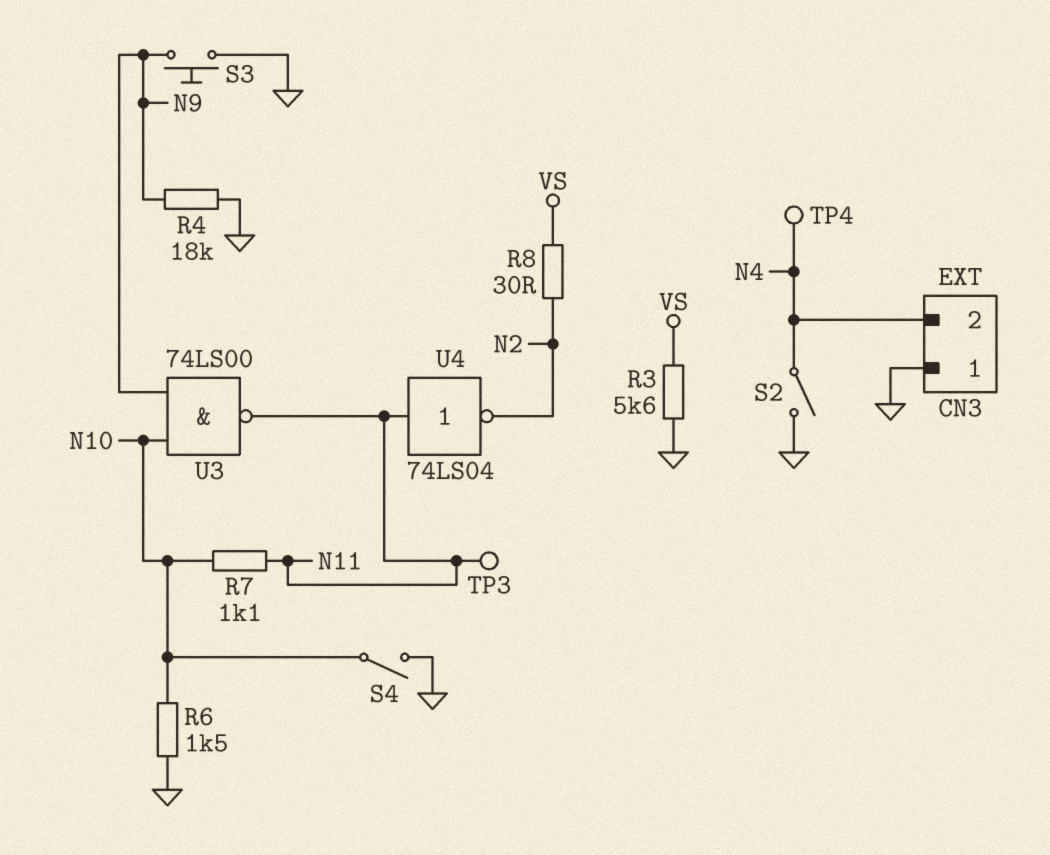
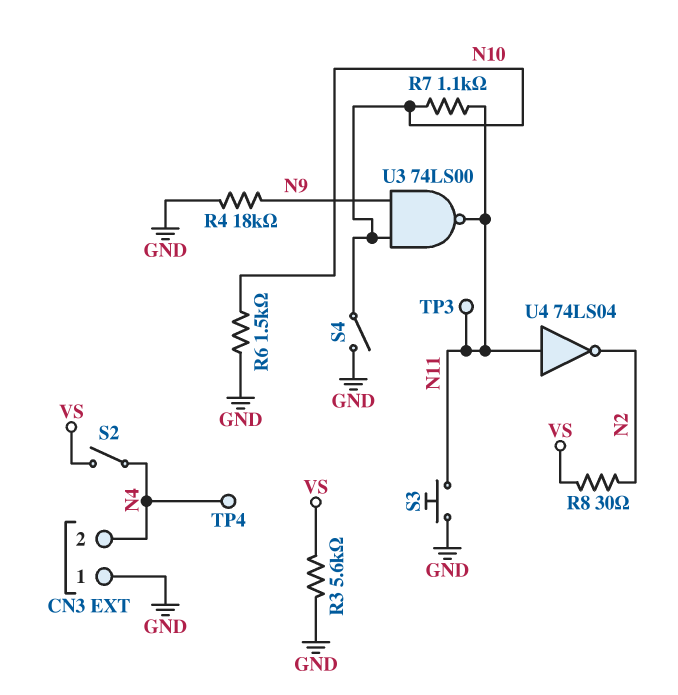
S2: switch (GND, N4) -> switch (N4, VS)
S3: button (GND, N9) -> button (GND, N11)

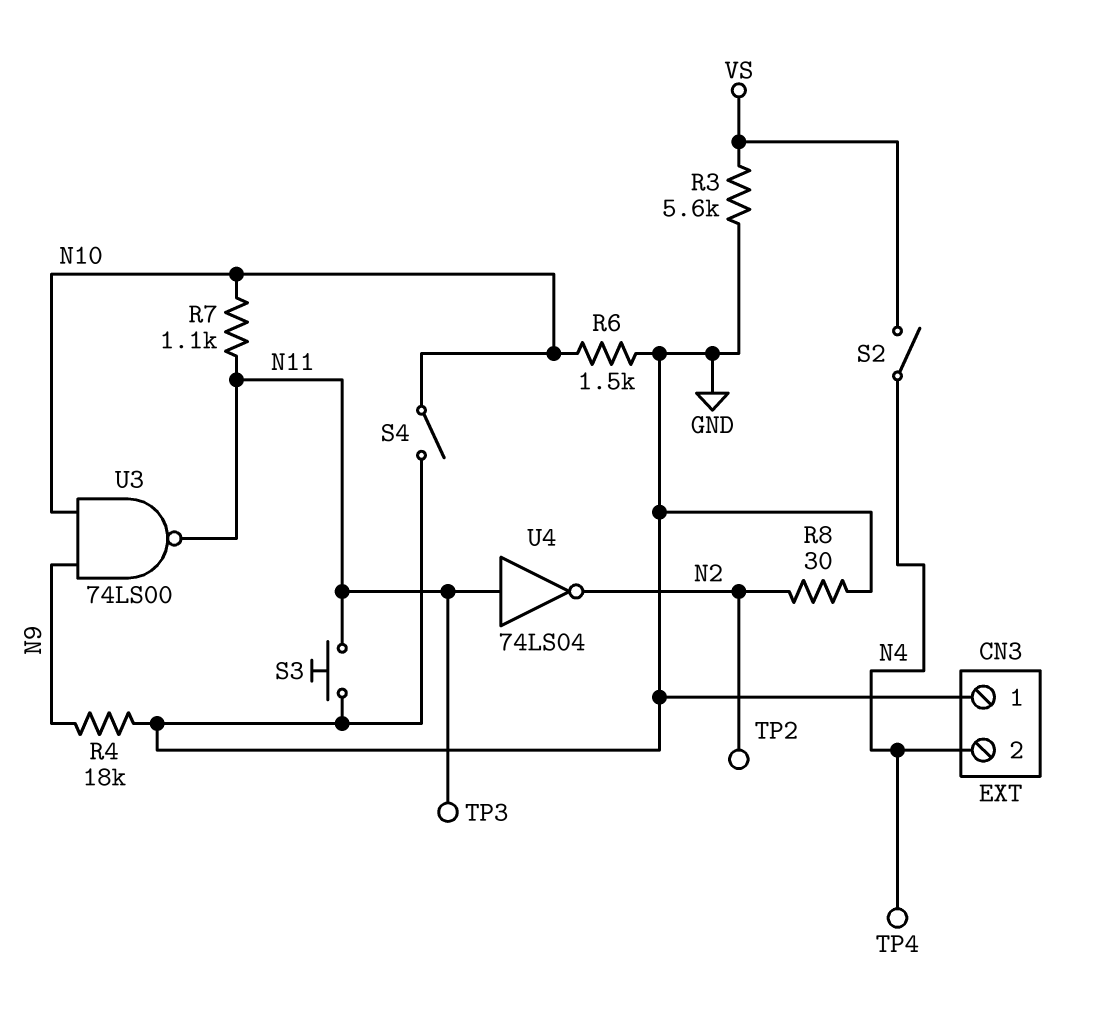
R8: 30 (N2, VS) -> 30 (GND, N2)
TP2: none -> test point (N2)

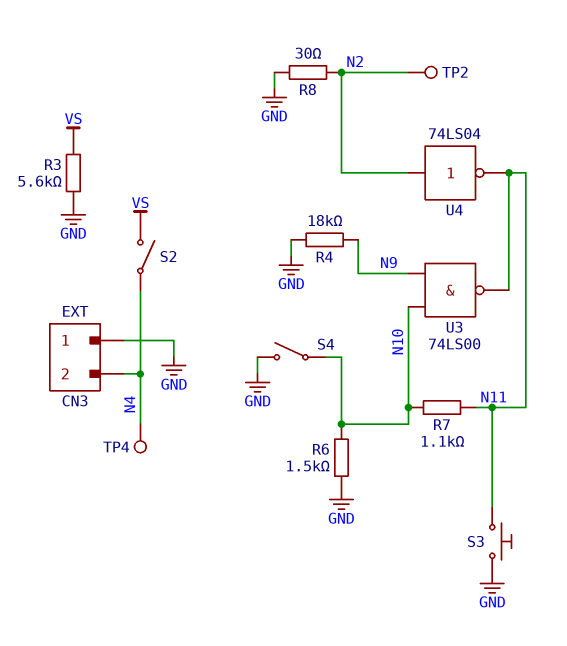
TP3: test point (N11) -> none
U4: NOT 74LS04 (in N11, out N2) -> NOT 74LS04 (in N2, out N11)

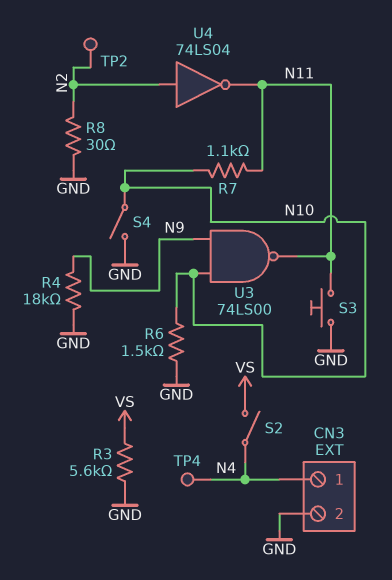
CN3 pin 1: GND -> N4
CN3 pin 2: N4 -> GND

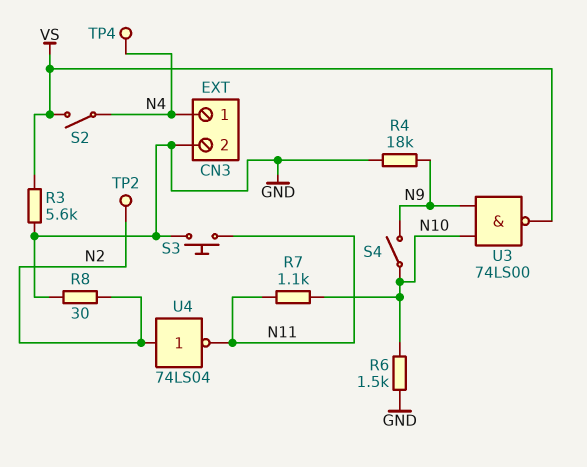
S4: switch (GND, N10) -> switch (N9, N10)
U3: NAND 74LS00 (in N9, in N10, out N11) -> NAND 74LS00 (in N9, in N10, out VS)

